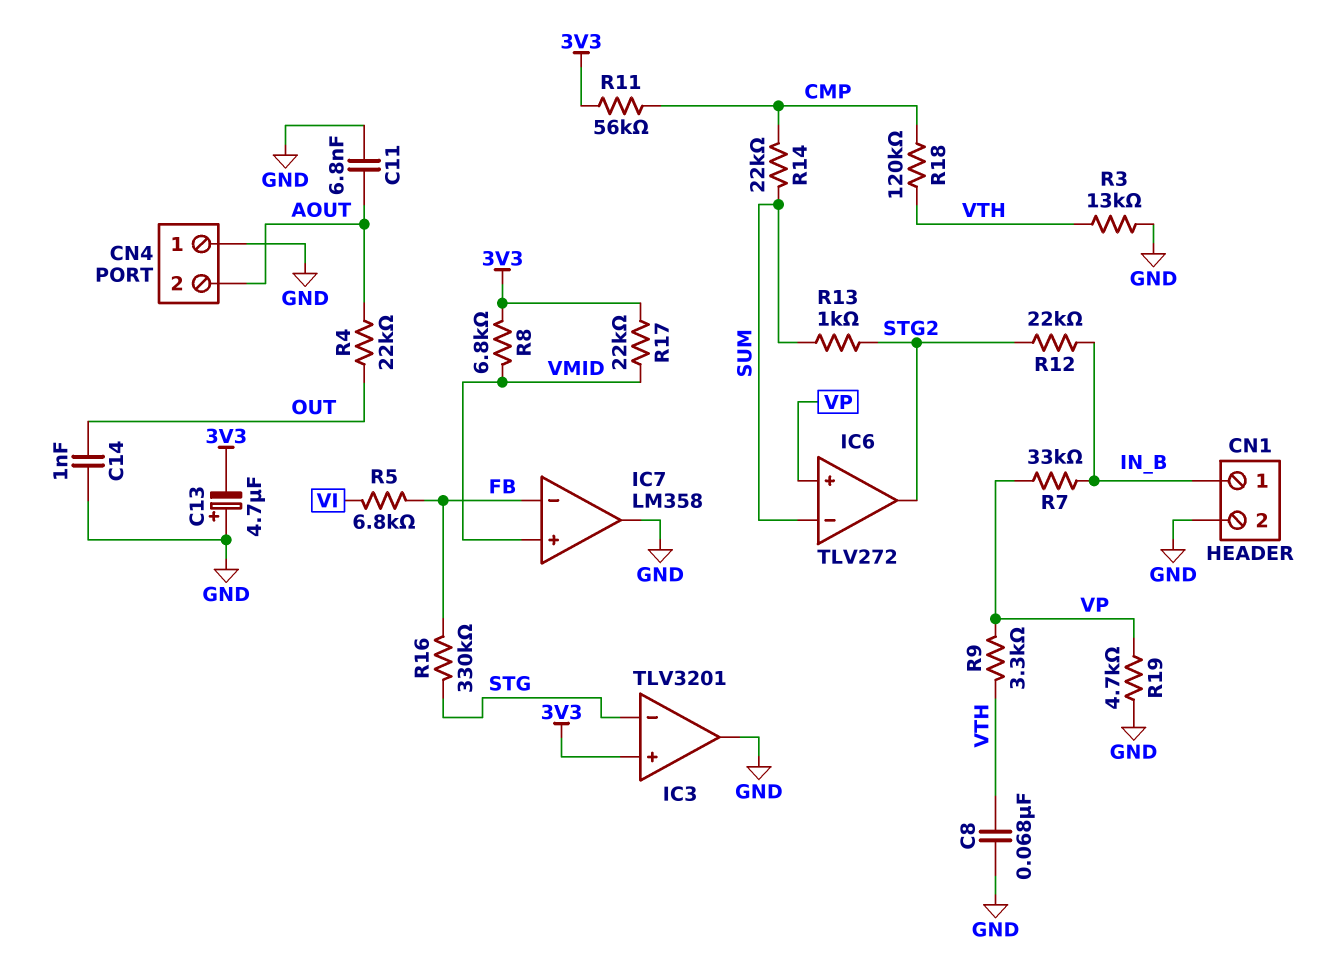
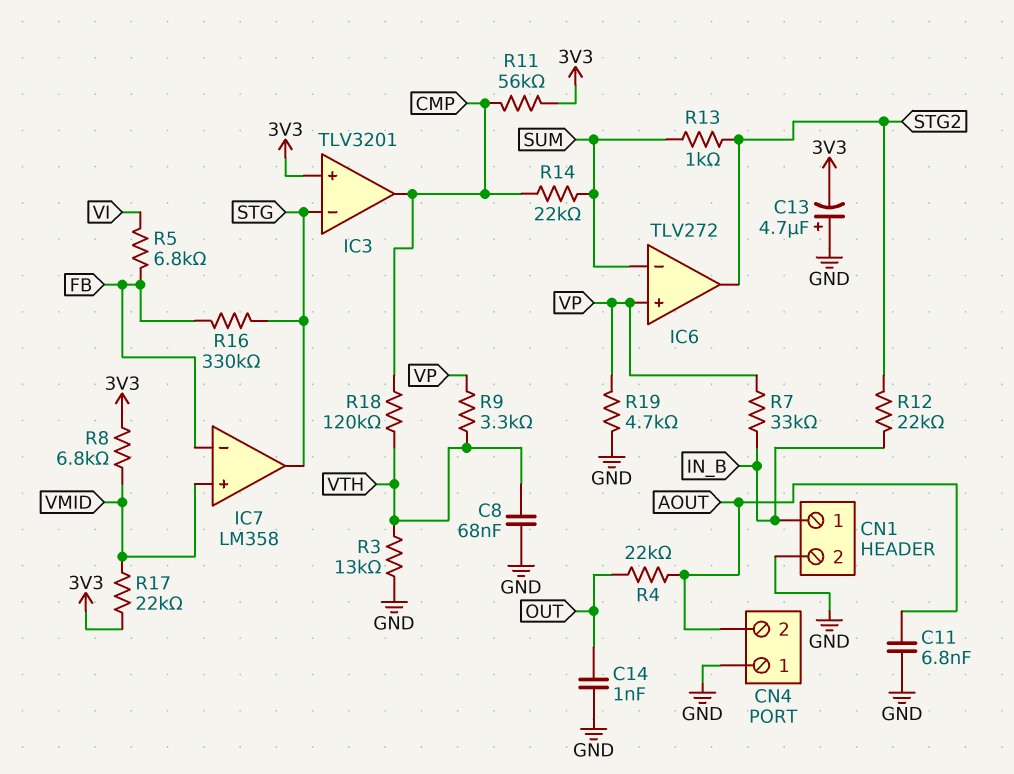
IC3 pin out: GND -> CMP
IC7 pin out: GND -> STG

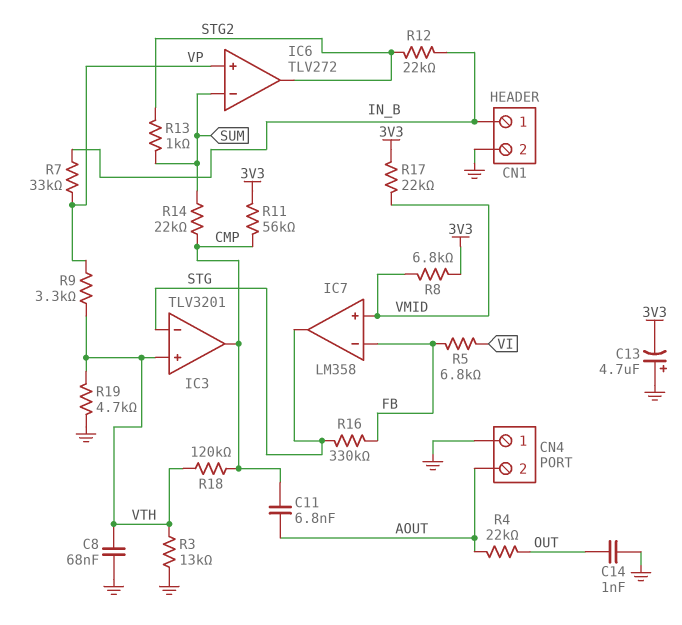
C11: 6.8nF (AOUT, GND) -> 6.8nF (AOUT, CMP)
IC3 pin in+: 3V3 -> VTH
R19: 4.7k (GND, VP) -> 4.7k (GND, VTH)

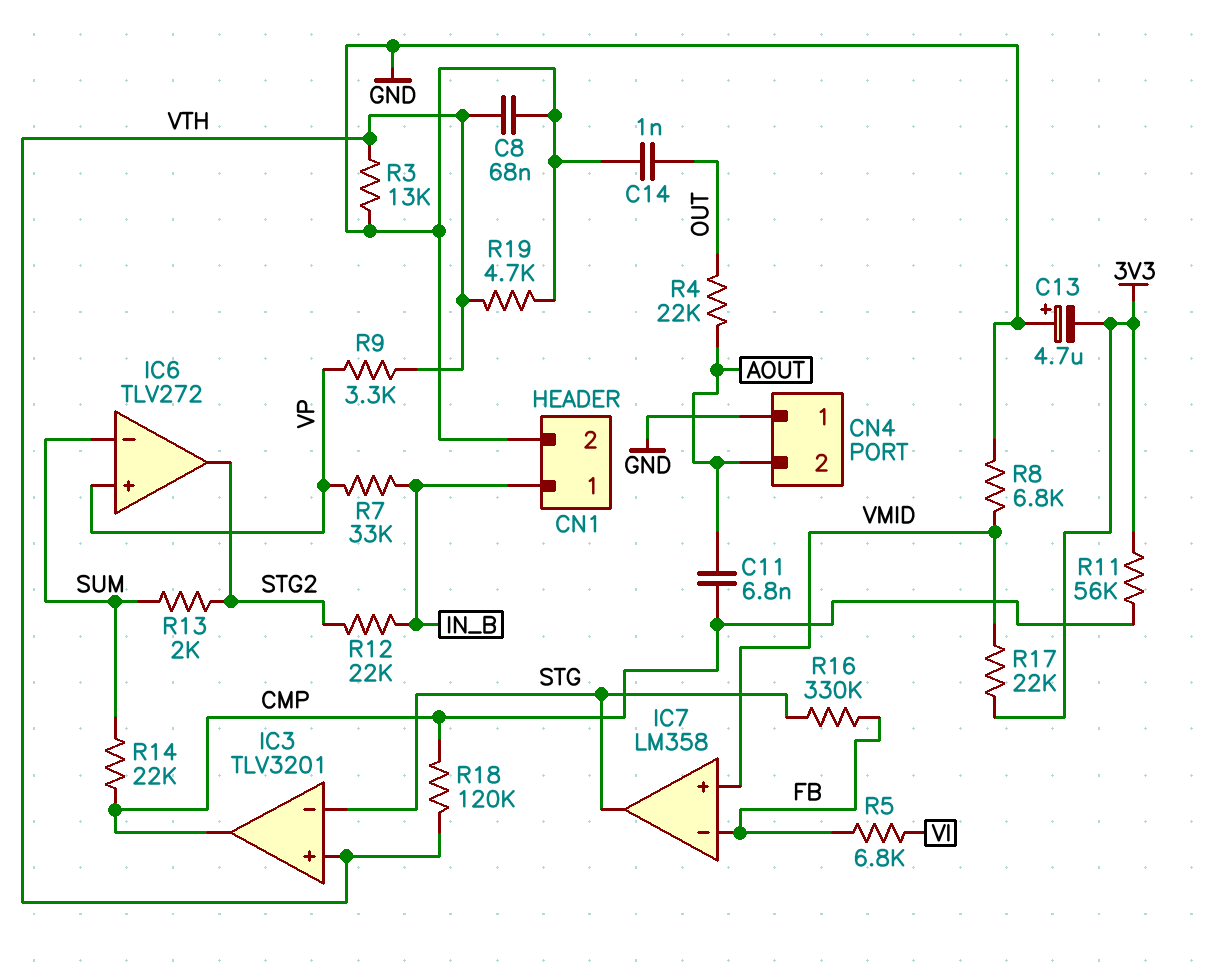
R8: 6.8k (3V3, VMID) -> 6.8k (GND, VMID)
R13: 1k (STG2, SUM) -> 2k (STG2, SUM)

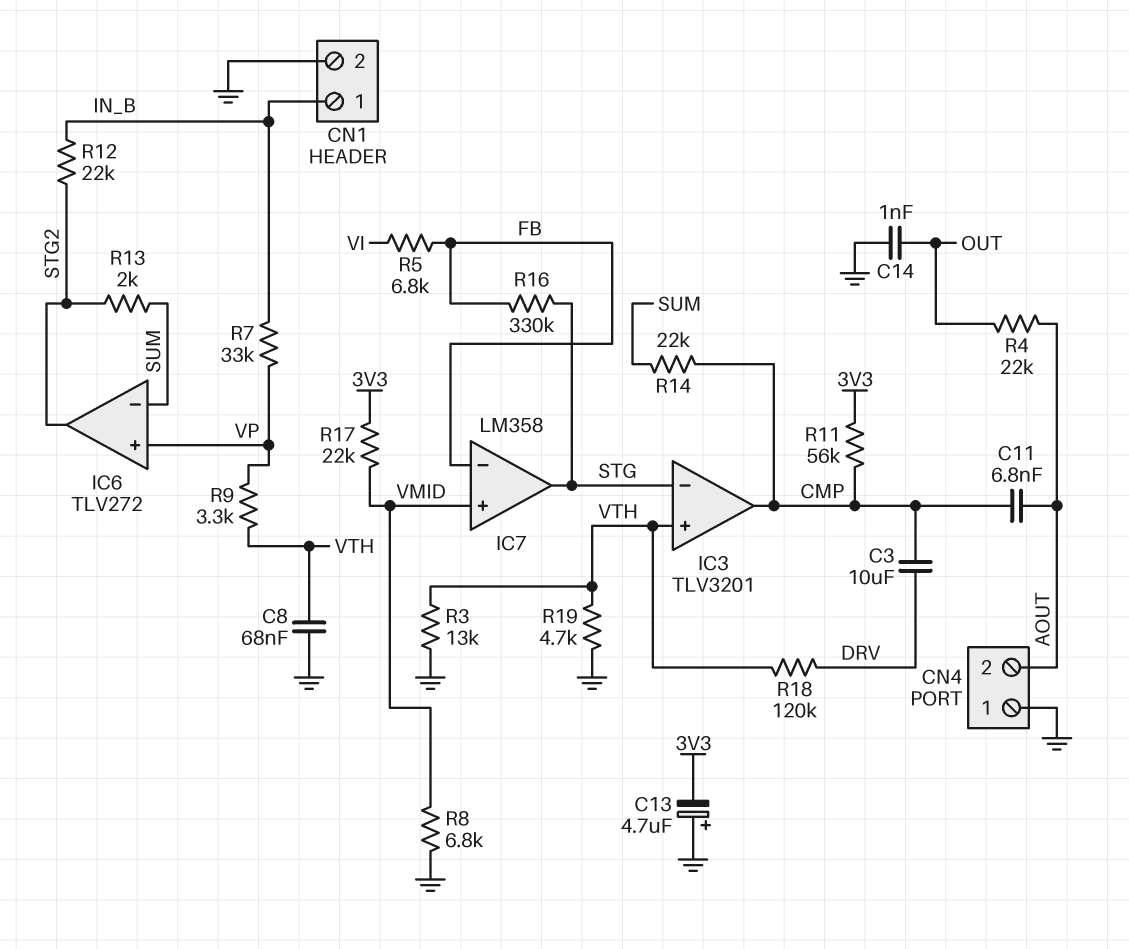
C3: none -> 10uF (CMP, DRV)
R18: 120k (CMP, VTH) -> 120k (DRV, VTH)

